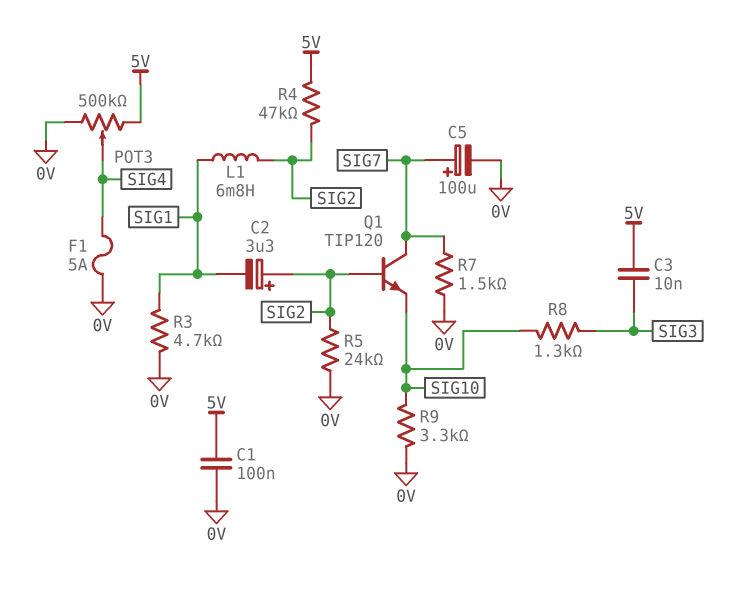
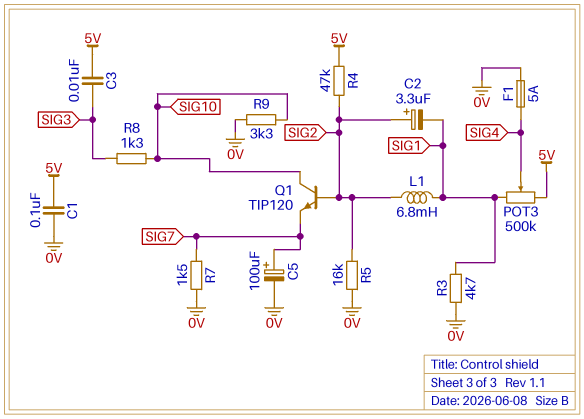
POT3: 500k (0V, 5V, wiper SIG4) -> 500k (5V, SIG1, wiper SIG4)
Q1: NPN TIP120 (B SIG2, C SIG7, E SIG10) -> NPN TIP120 (B SIG2, C SIG10, E SIG7)
R5: 24k (0V, SIG2) -> 16k (0V, SIG2)

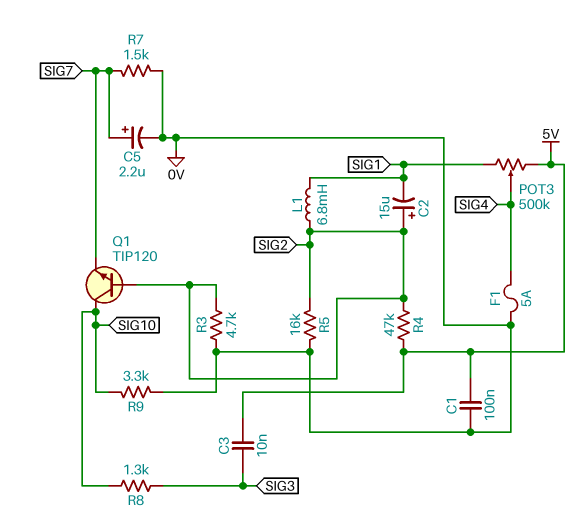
C2: 3.3uF (plus SIG2, minus SIG1) -> 15uF (plus SIG2, minus SIG1)
C5: 100uF (plus SIG7, minus 0V) -> 2.2uF (plus SIG7, minus 0V)
R3: 4.7k (0V, SIG1) -> 4.7k (0V, SIG2)

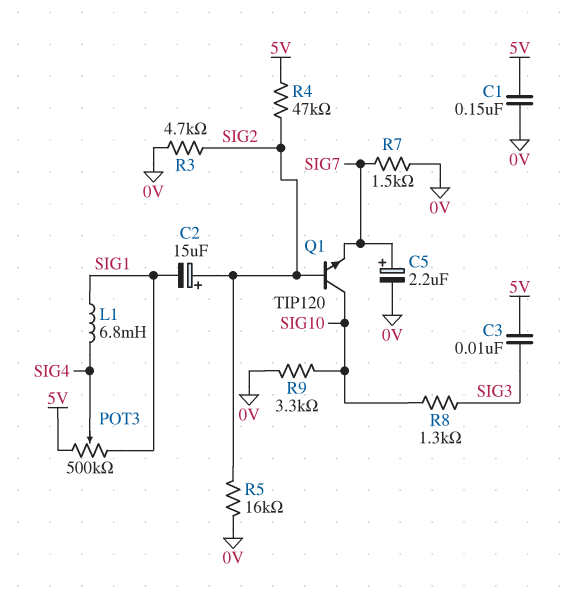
C1: 100nF (0V, 5V) -> 150nF (0V, 5V)
F1: 5A (0V, SIG4) -> none
L1: 6.8mH (SIG1, SIG2) -> 6.8mH (SIG1, SIG4)

